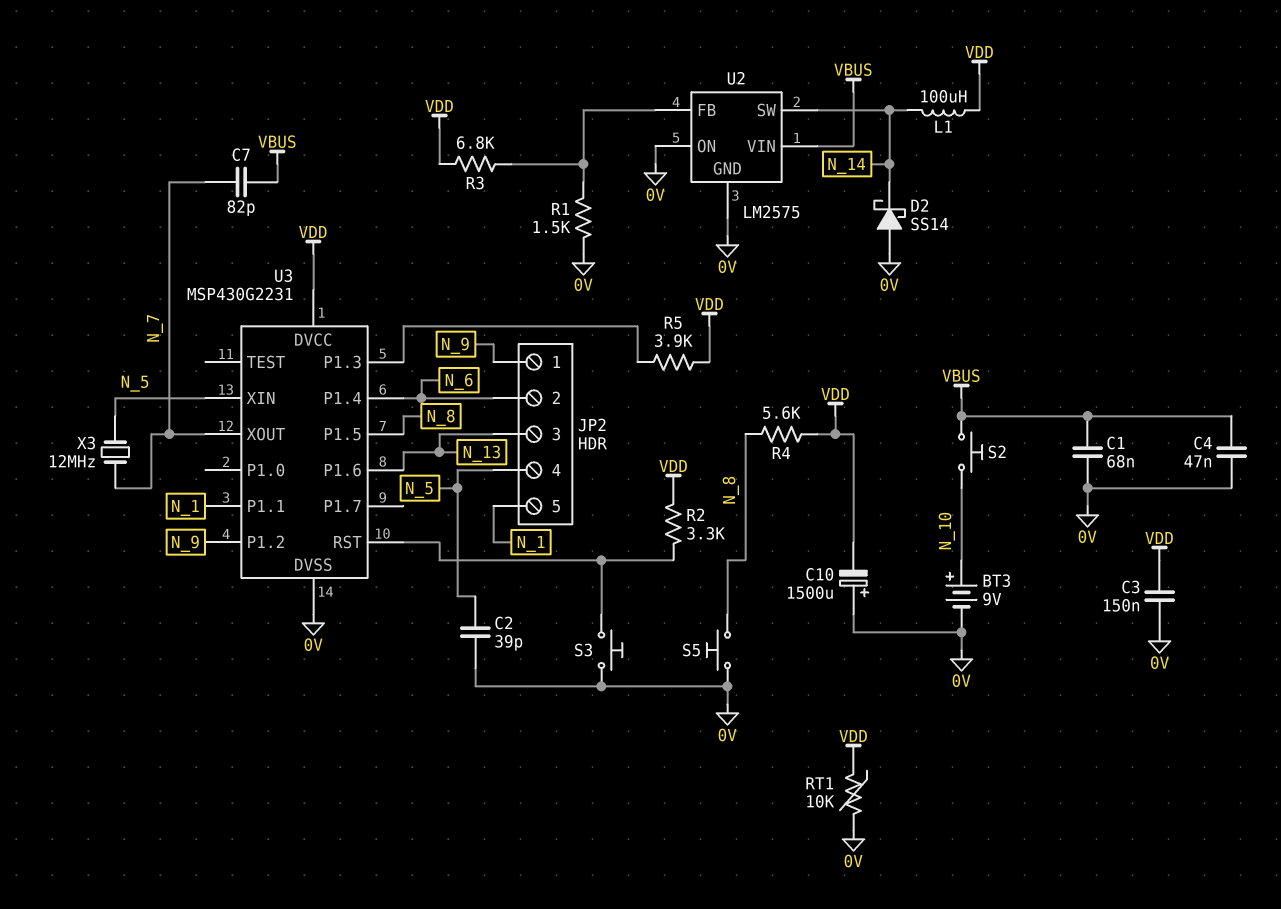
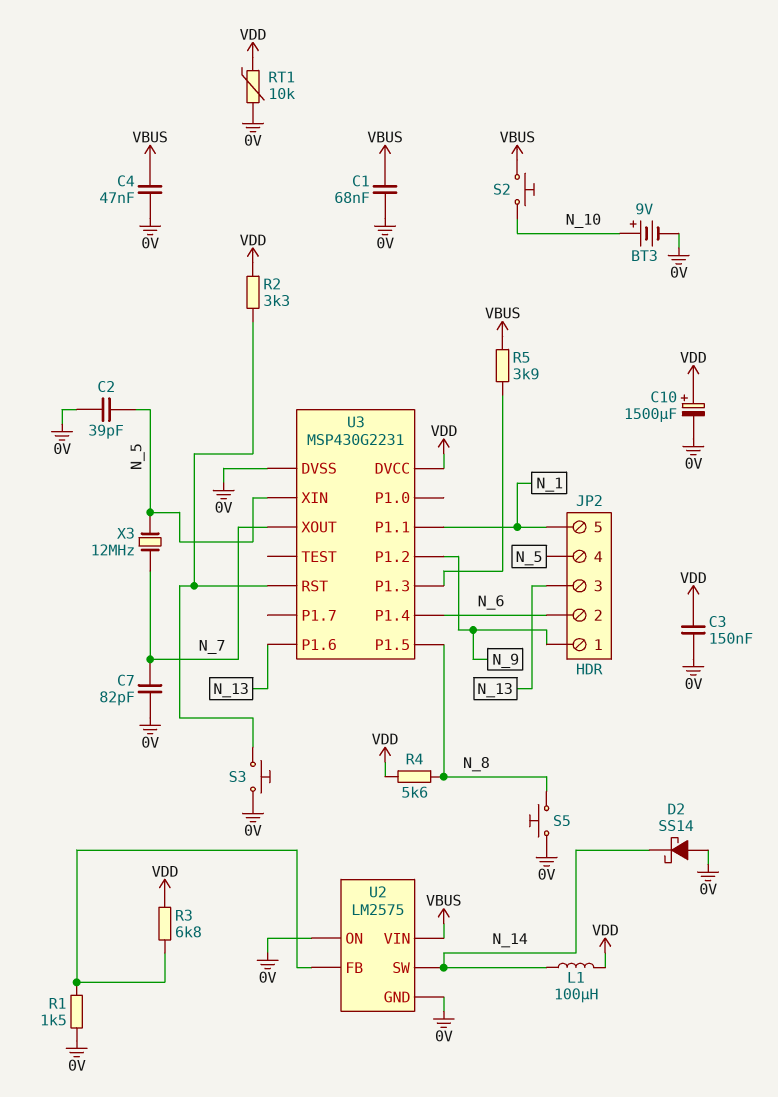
C7: 82pF (N_7, VBUS) -> 82pF (0V, N_7)
C10: 1500uF (plus 0V, minus VDD) -> 1500uF (plus VDD, minus 0V)
R5: 3.9k (U3/P1.3, VDD) -> 3.9k (U3/P1.3, VBUS)

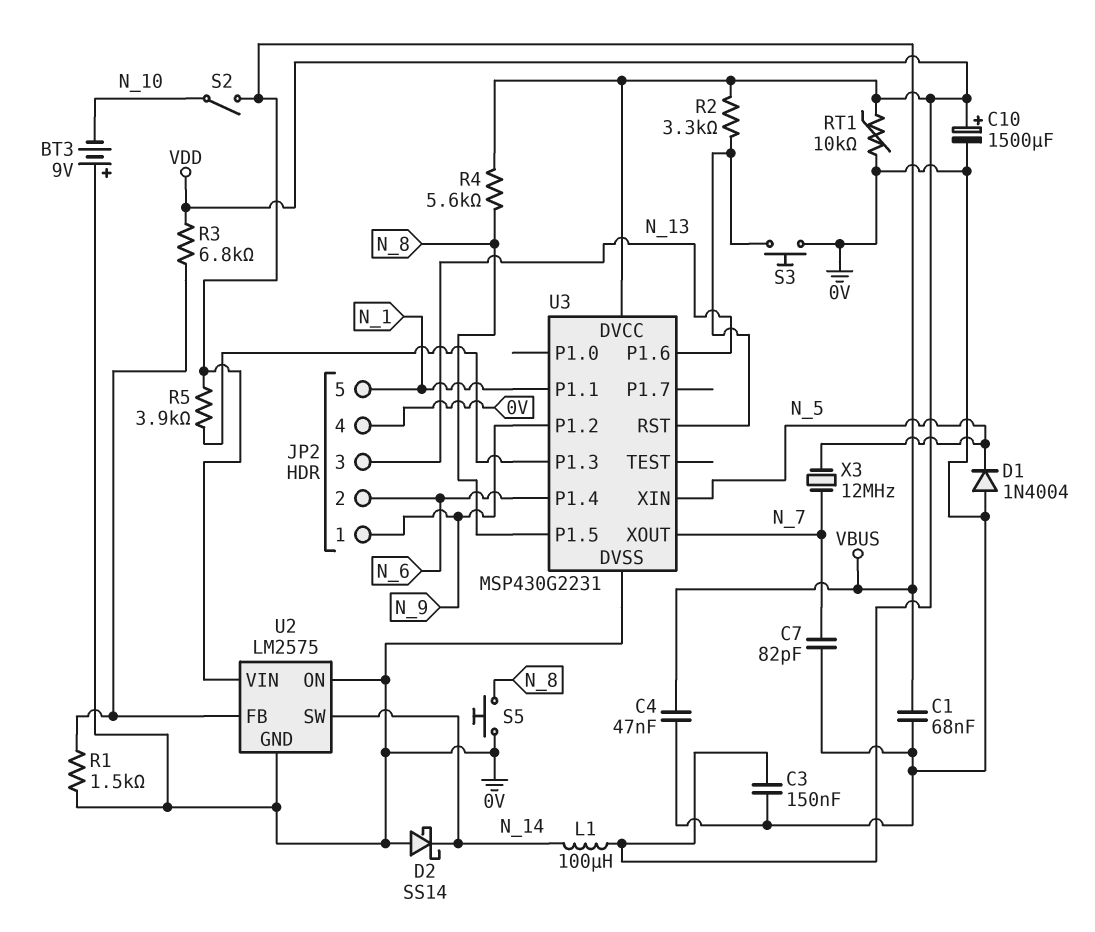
BT3: 9V (plus N_10, minus 0V) -> 9V (plus 0V, minus N_10)
C2: 39pF (0V, N_5) -> none
D1: none -> diode 1N4004 (A 0V, K N_5)
JP2 pin 4: N_5 -> 0V
S2: button (N_10, VBUS) -> switch (N_10, VBUS)

